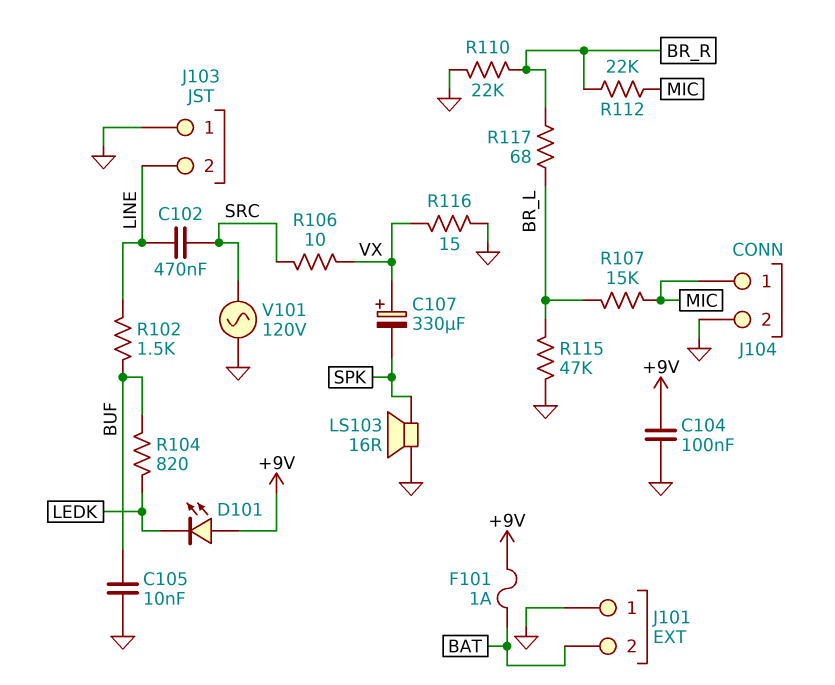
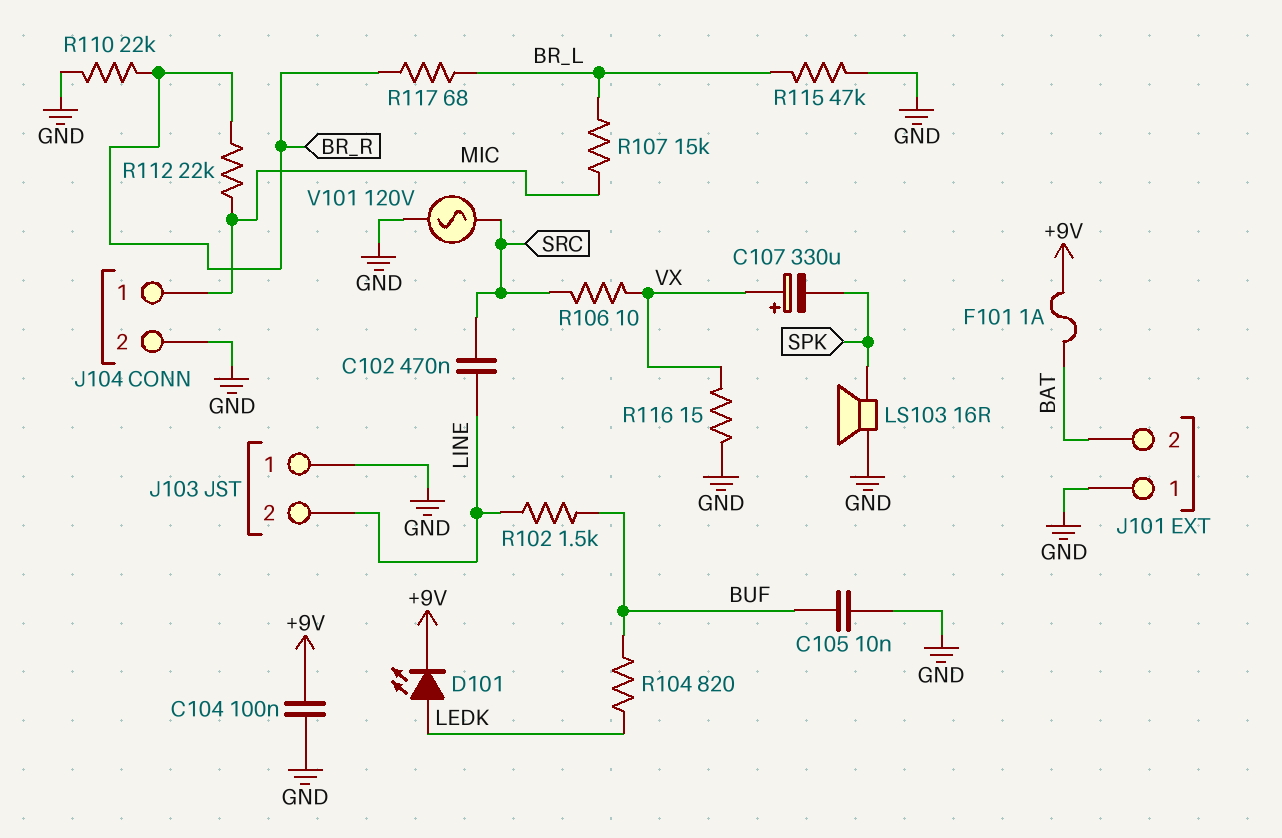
D101: LED (A +9V, K LEDK) -> LED (A LEDK, K +9V)

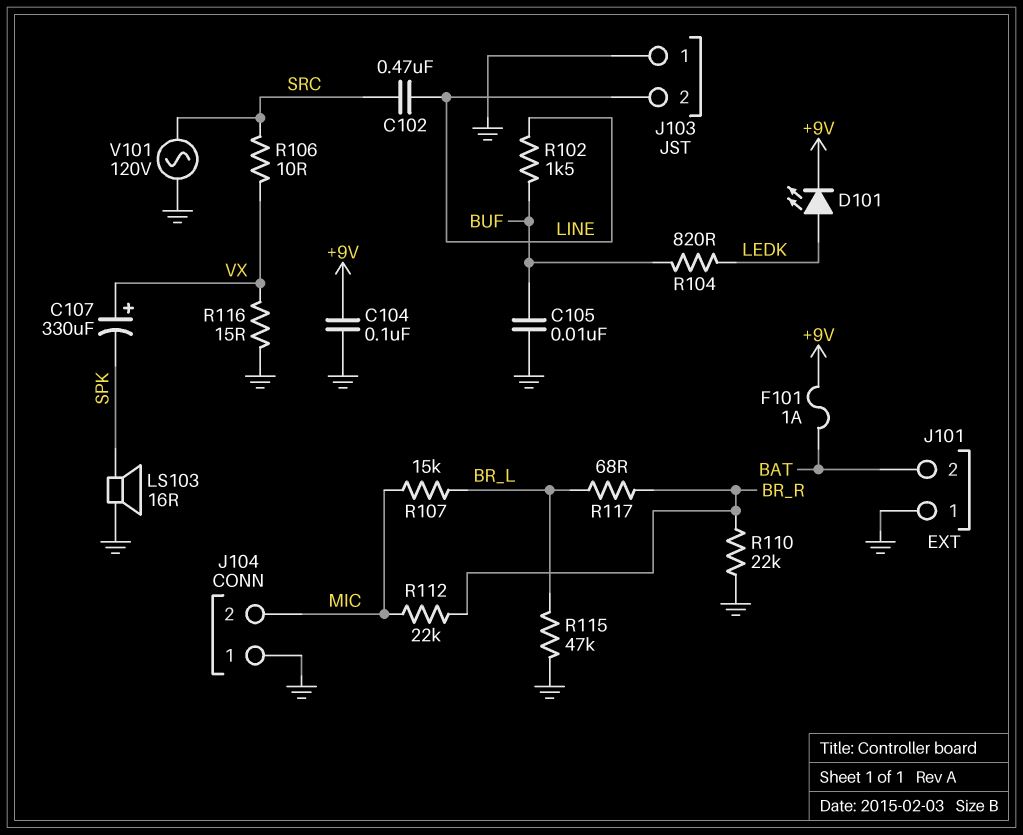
J104 pin 1: MIC -> GND
J104 pin 2: GND -> MIC

